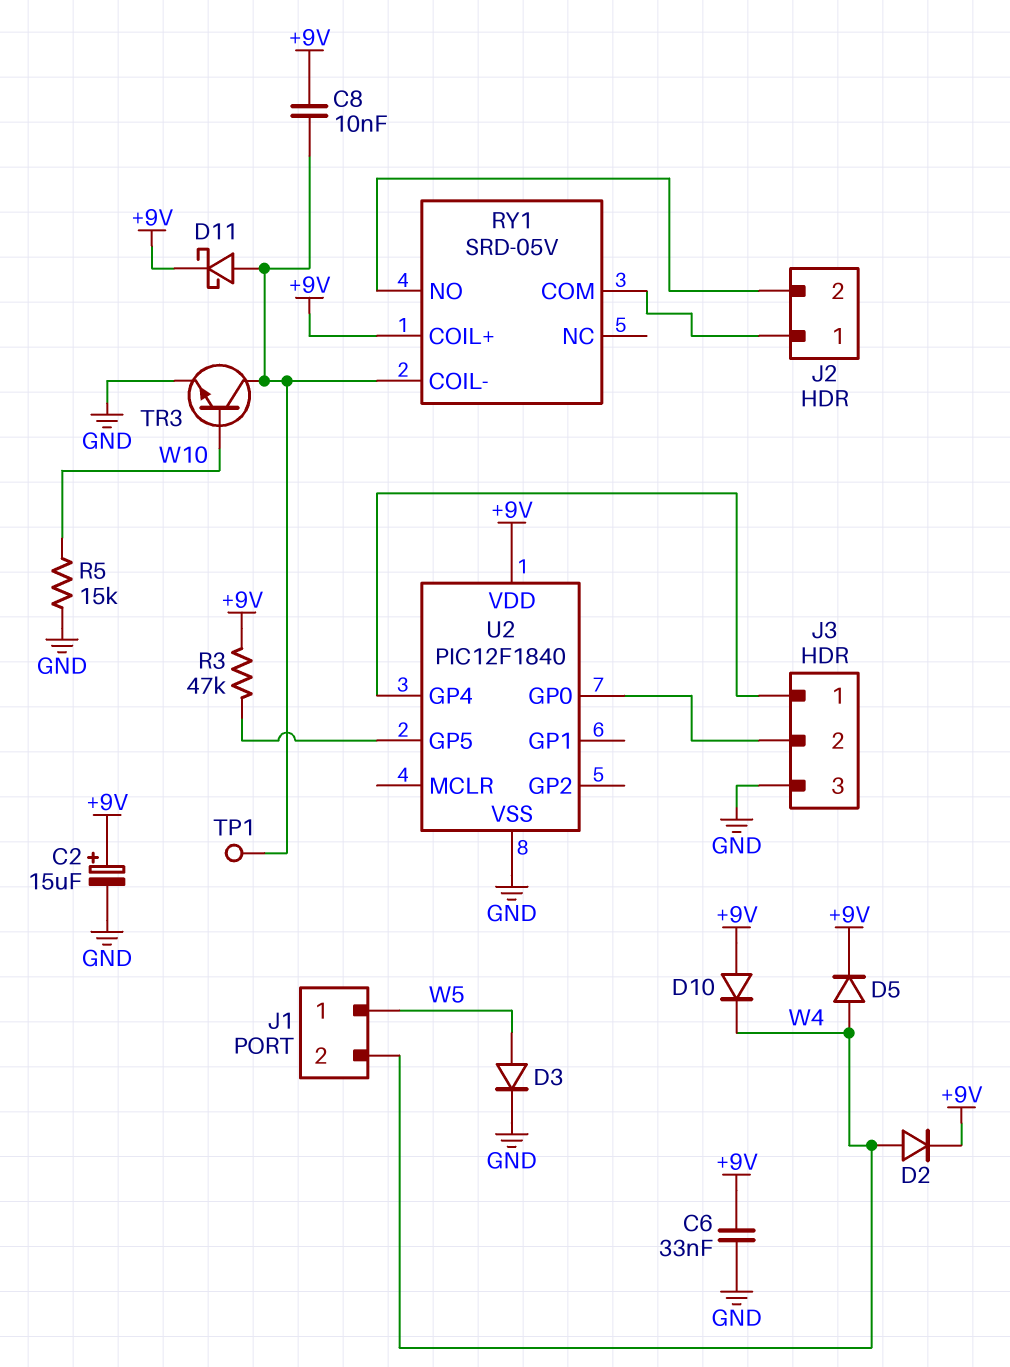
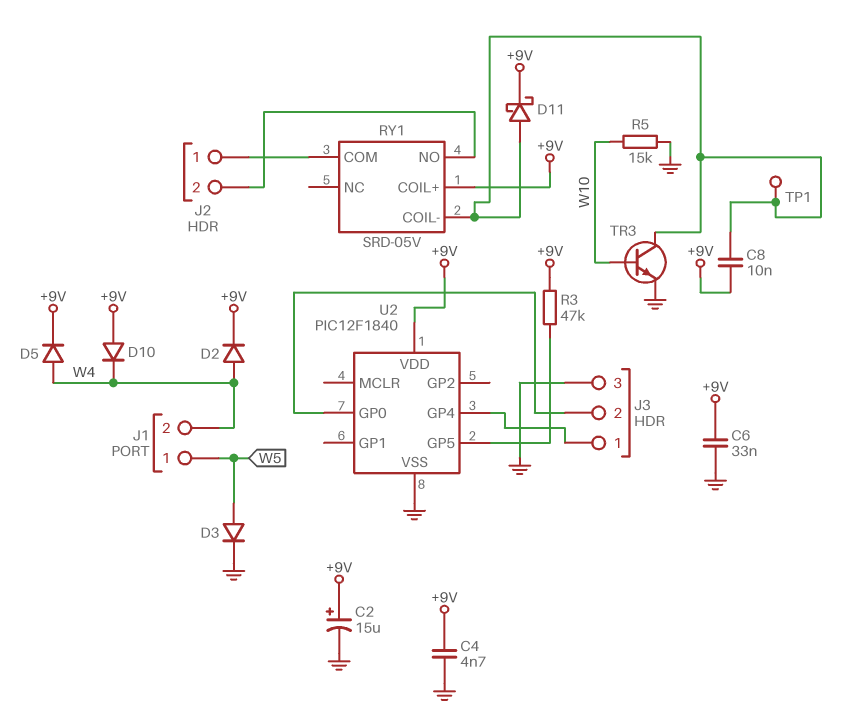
C4: none -> 4.7nF (+9V, GND)

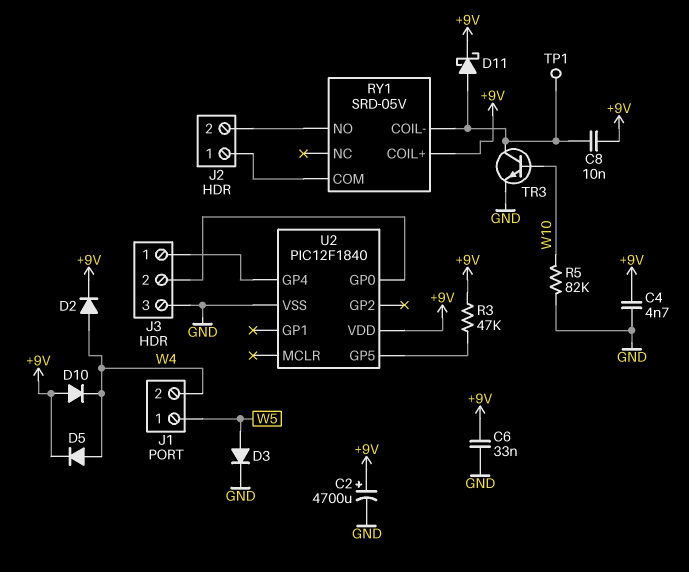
C2: 15uF (plus +9V, minus GND) -> 4700uF (plus +9V, minus GND)
R5: 15k (GND, W10) -> 82k (GND, W10)

